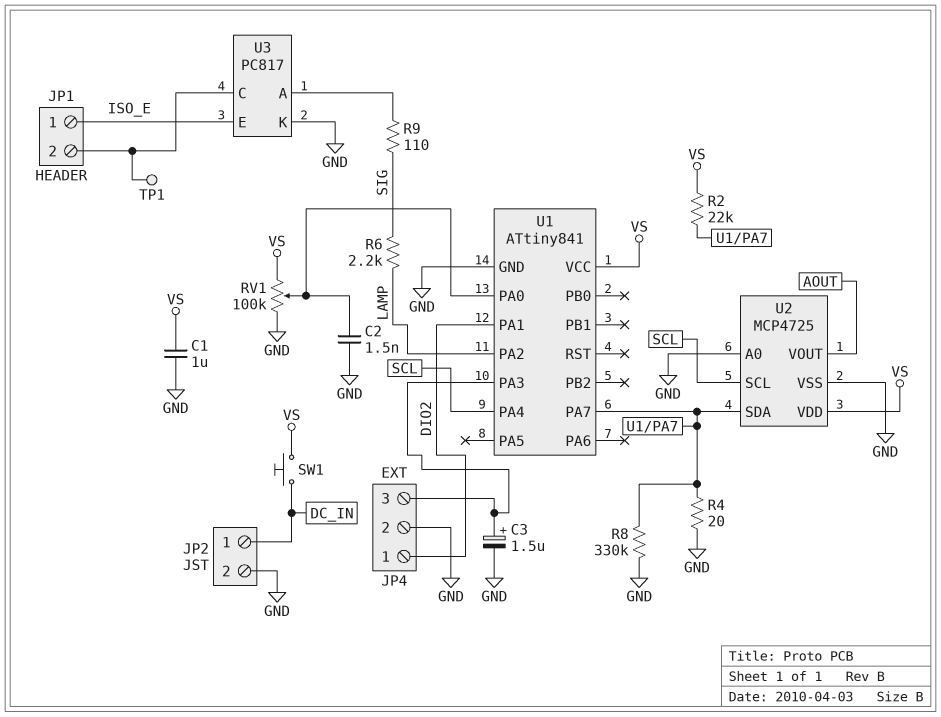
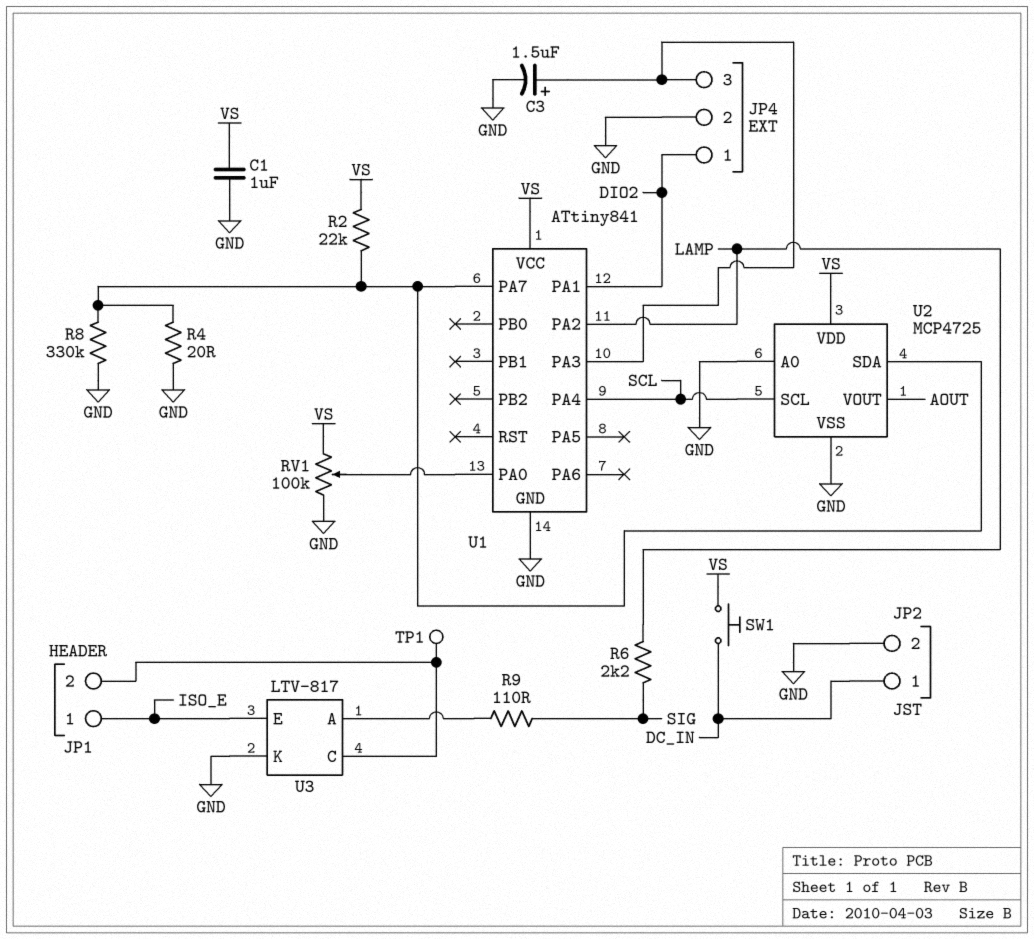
C2: 1.5nF (GND, U1/PA0) -> none
U3: PC817 -> LTV-817

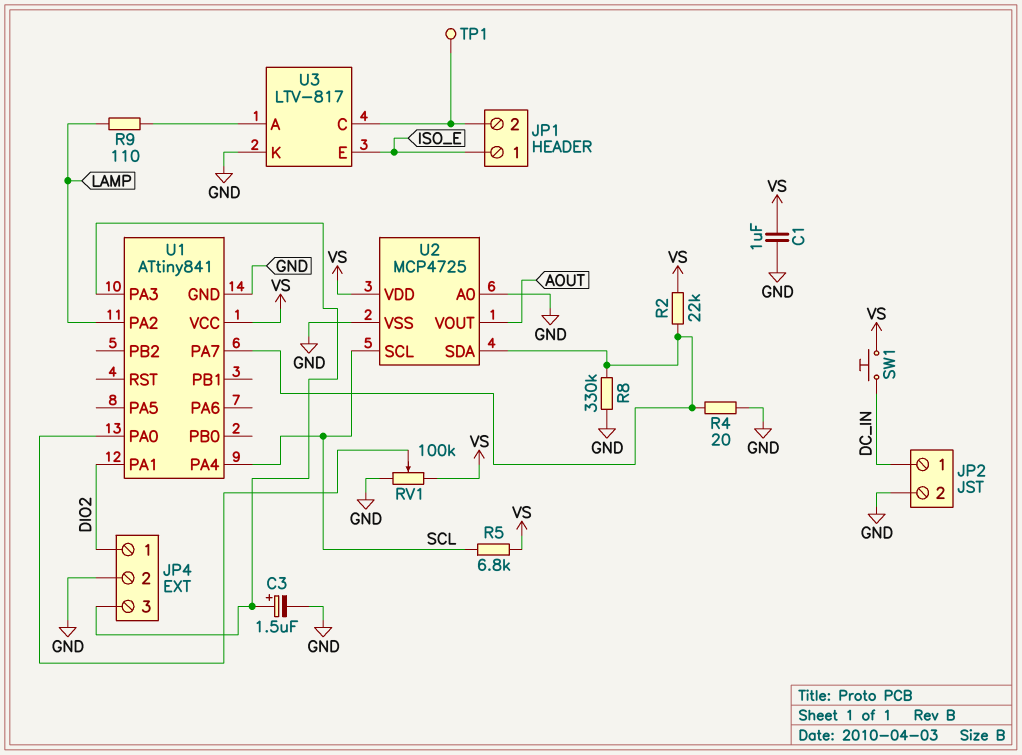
R5: none -> 6.8k (SCL, VS)
R6: 2.2k (LAMP, SIG) -> none
R9: 110 (SIG, U3/A) -> 110 (LAMP, U3/A)

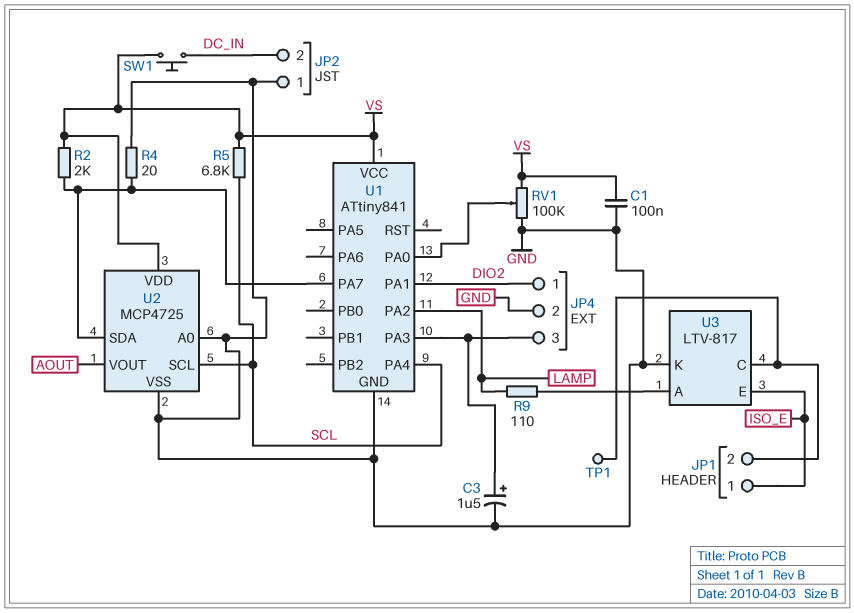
C1: 1uF (GND, VS) -> 100nF (GND, VS)
JP2 pin 1: DC_IN -> GND
JP2 pin 2: GND -> DC_IN
R2: 22k (U1/PA7, VS) -> 2k (U1/PA7, VS)
R8: 330k (GND, U1/PA7) -> none

